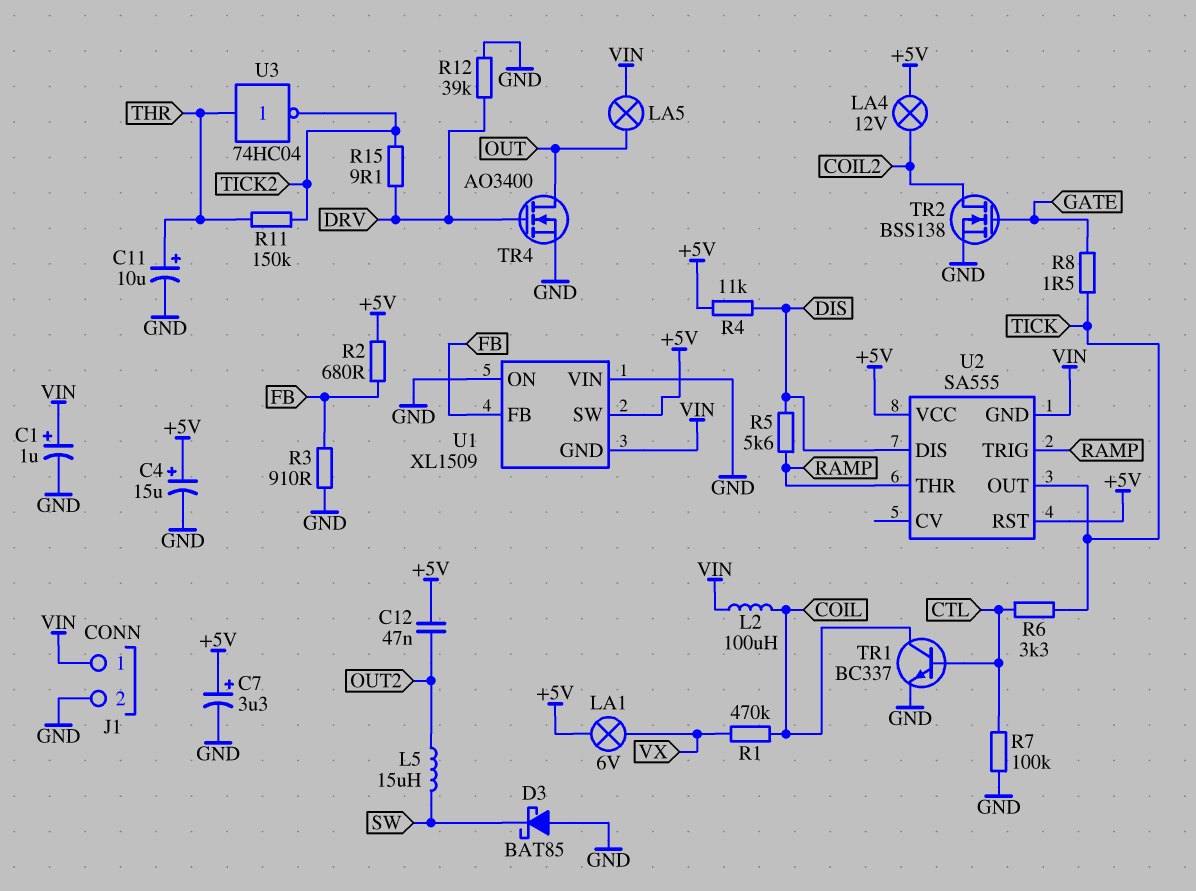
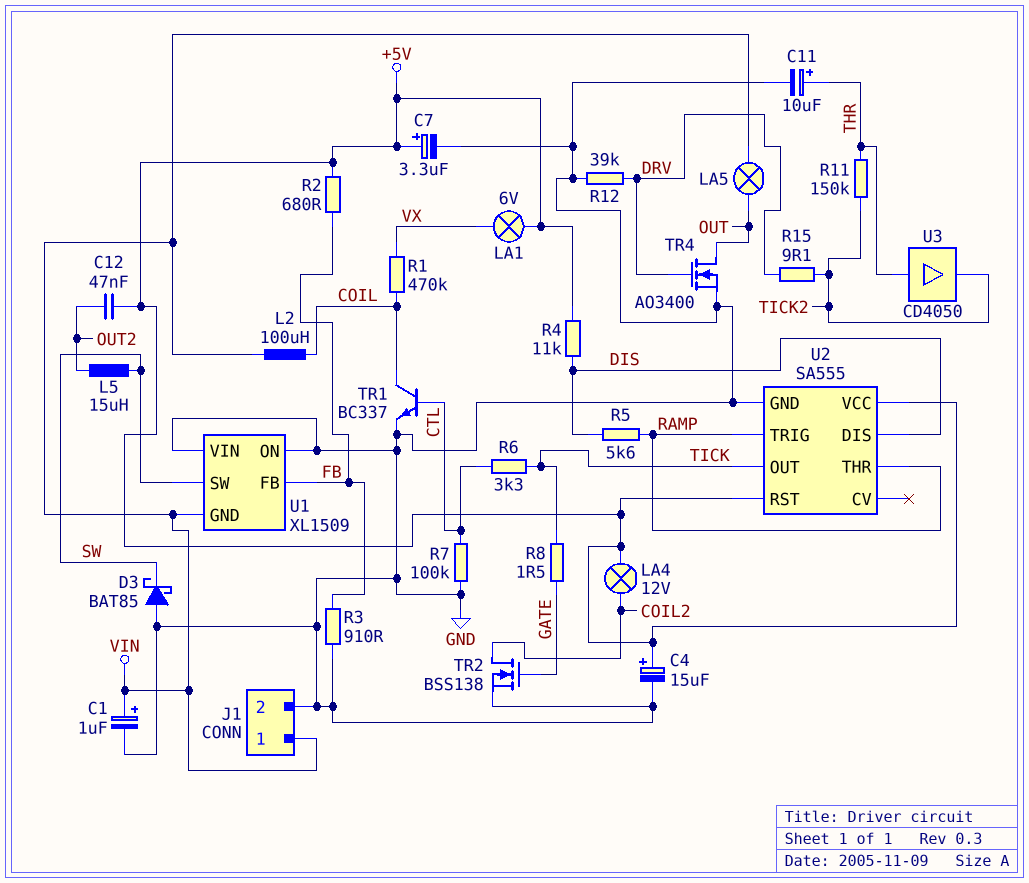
U1 pin SW: +5V -> SW
U2 pin GND: VIN -> GND
U3: NOT 74HC04 (in THR, out TICK2) -> buffer CD4050 (in THR, out TICK2)

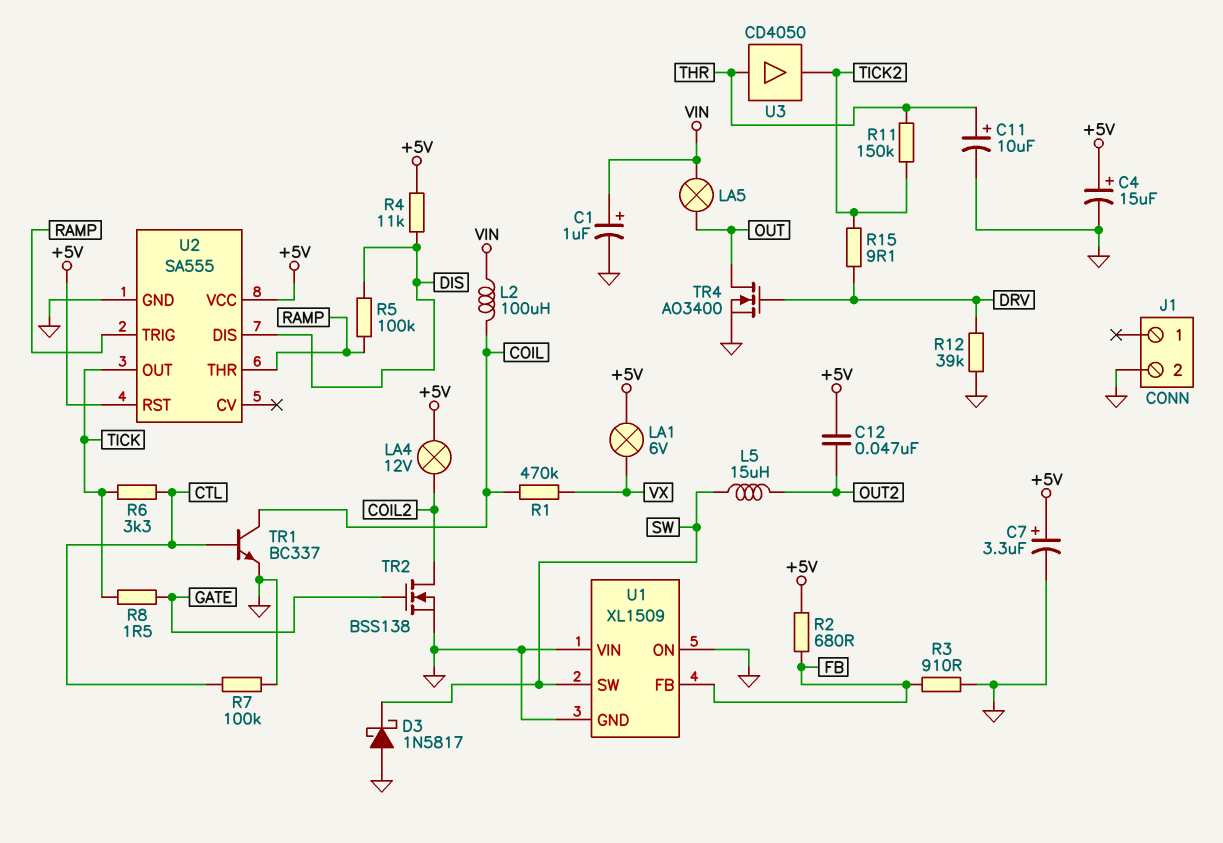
D3: schottky BAT85 (A GND, K SW) -> schottky 1N5817 (A GND, K SW)
J1 pin 1: VIN -> none
R5: 5.6k (DIS, RAMP) -> 100k (DIS, RAMP)
U1 pin GND: VIN -> GND

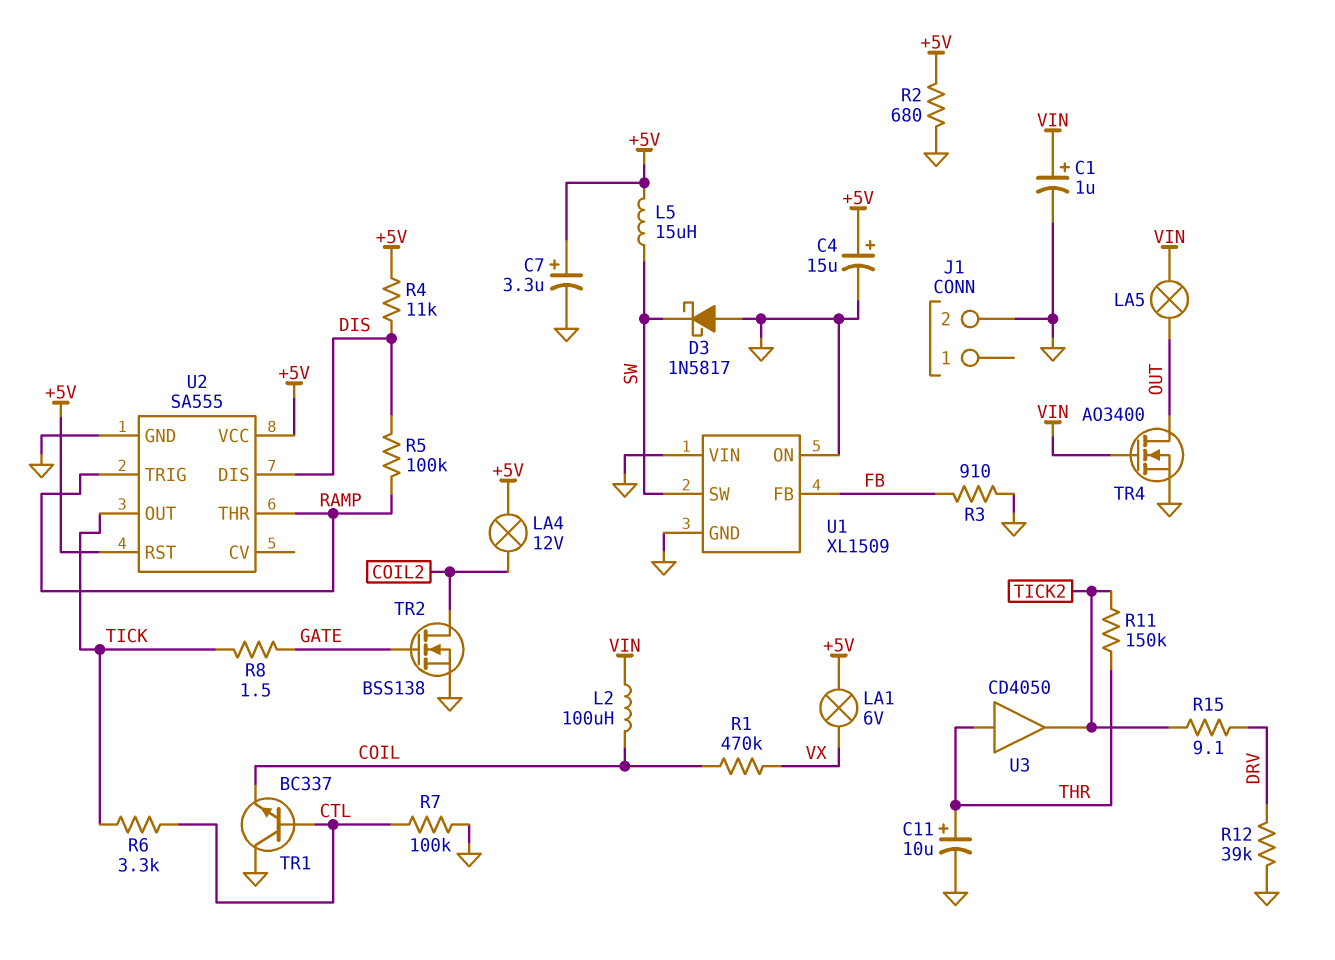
C12: 47nF (+5V, OUT2) -> none
L5: 15uH (OUT2, SW) -> 15uH (+5V, SW)
R2: 680 (+5V, FB) -> 680 (+5V, GND)
TR1: NPN BC337 (B CTL, C COIL, E GND) -> NPN BC337 (B CTL, C GND, E COIL)
TR4: NMOS AO3400 (G DRV, D OUT, S GND) -> NMOS AO3400 (G VIN, D OUT, S GND)

